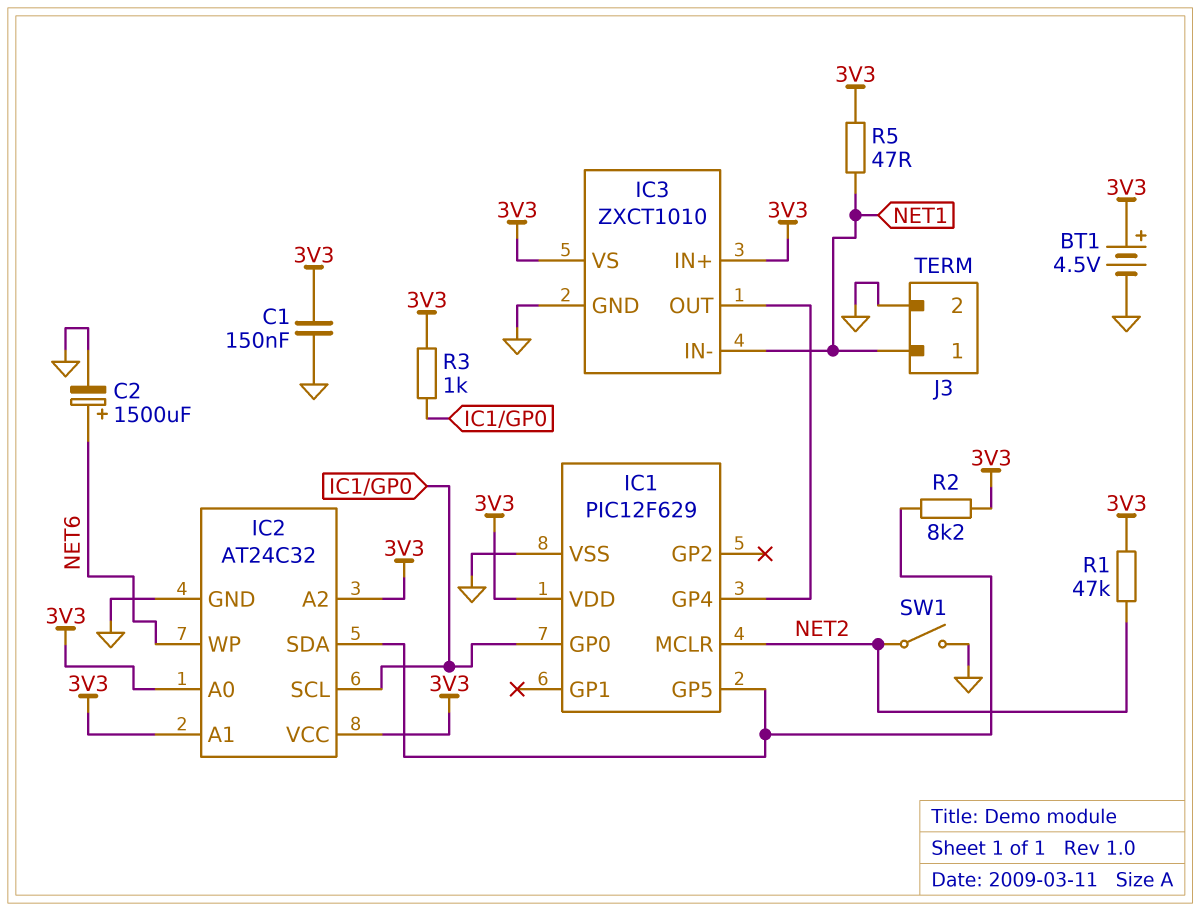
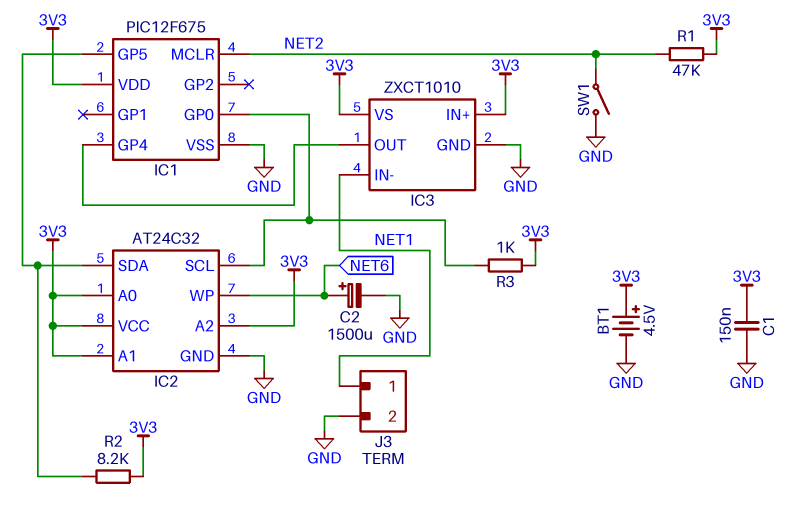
IC1: PIC12F629 -> PIC12F675
R5: 47 (3V3, NET1) -> none

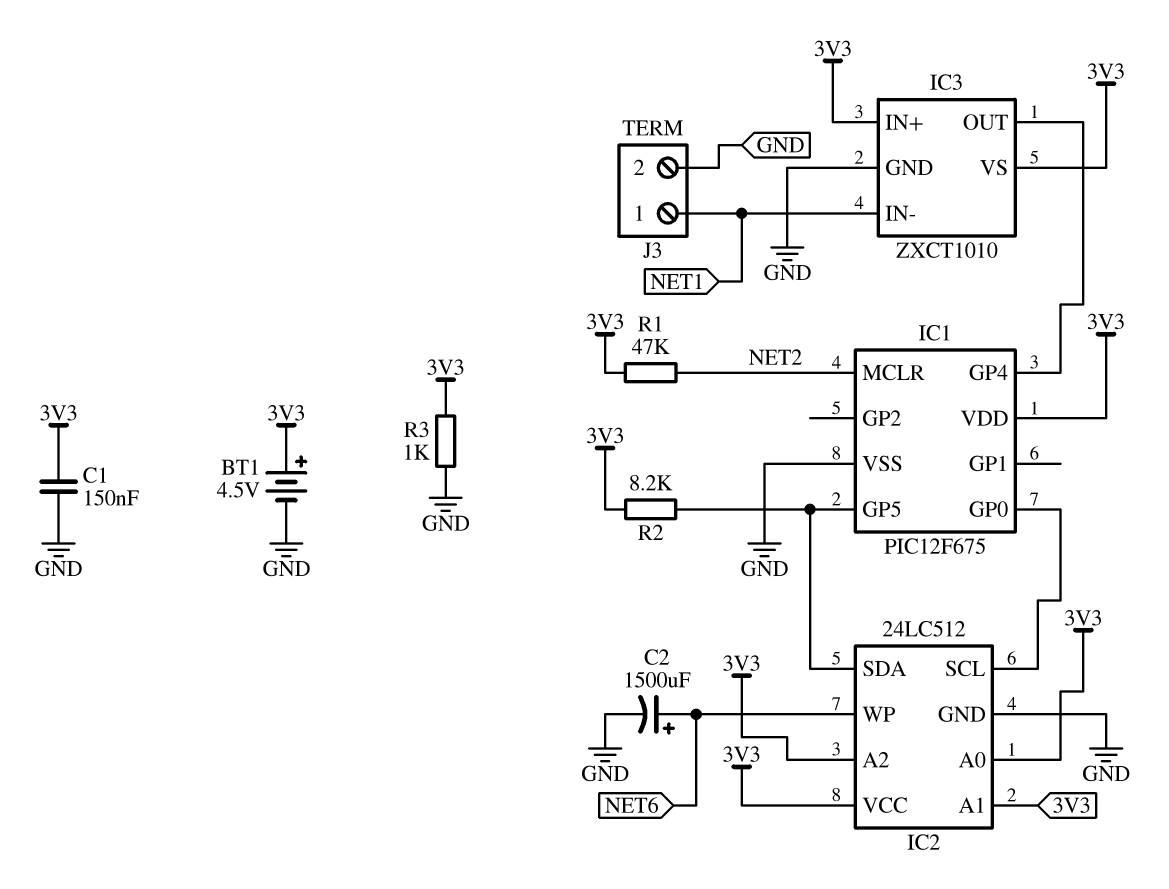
IC2: AT24C32 -> 24LC512
R3: 1k (3V3, IC1/GP0) -> 1k (3V3, GND)
SW1: switch (GND, NET2) -> none

